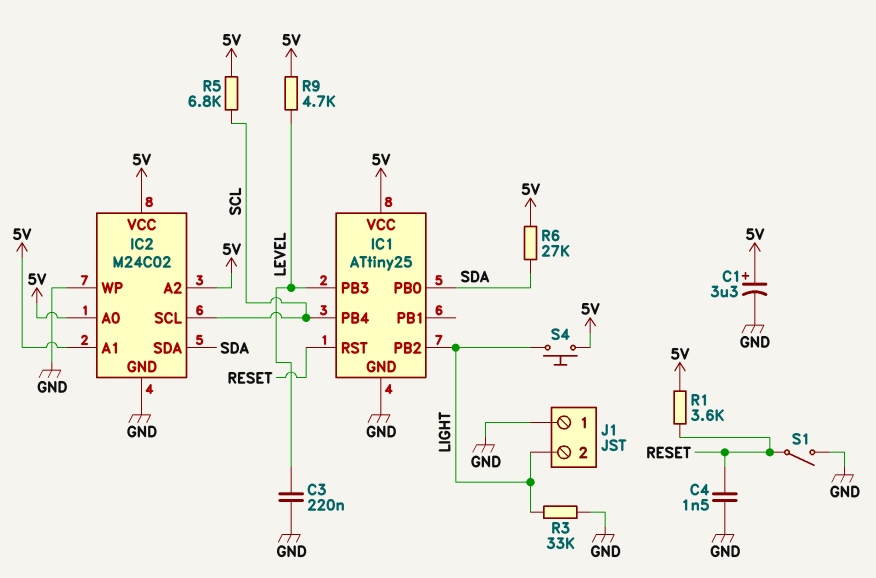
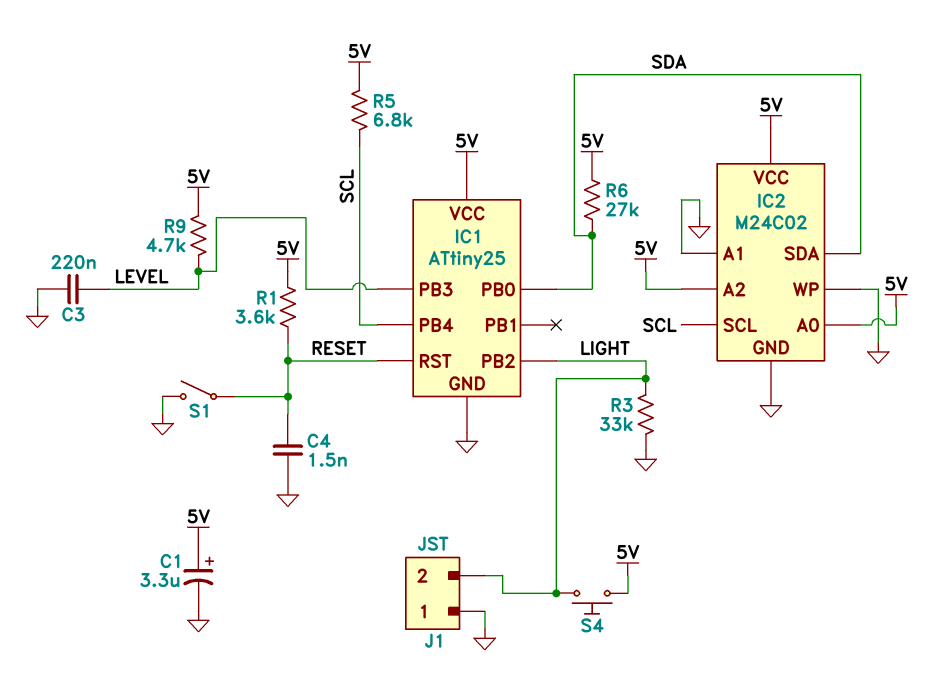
IC2 pin A1: 5V -> GND

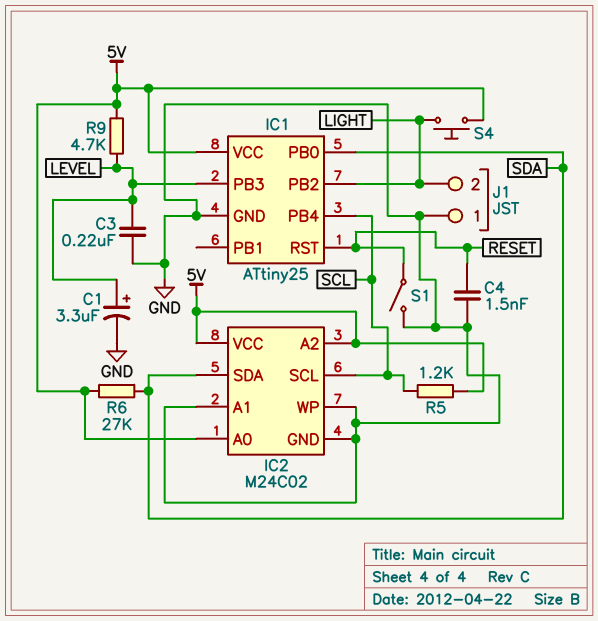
C1: 3.3uF (plus 5V, minus GND) -> 3.3uF (plus LEVEL, minus GND)
R1: 3.6k (5V, RESET) -> none
R3: 33k (GND, LIGHT) -> none
R5: 6.8k (5V, SCL) -> 1.2k (5V, SCL)

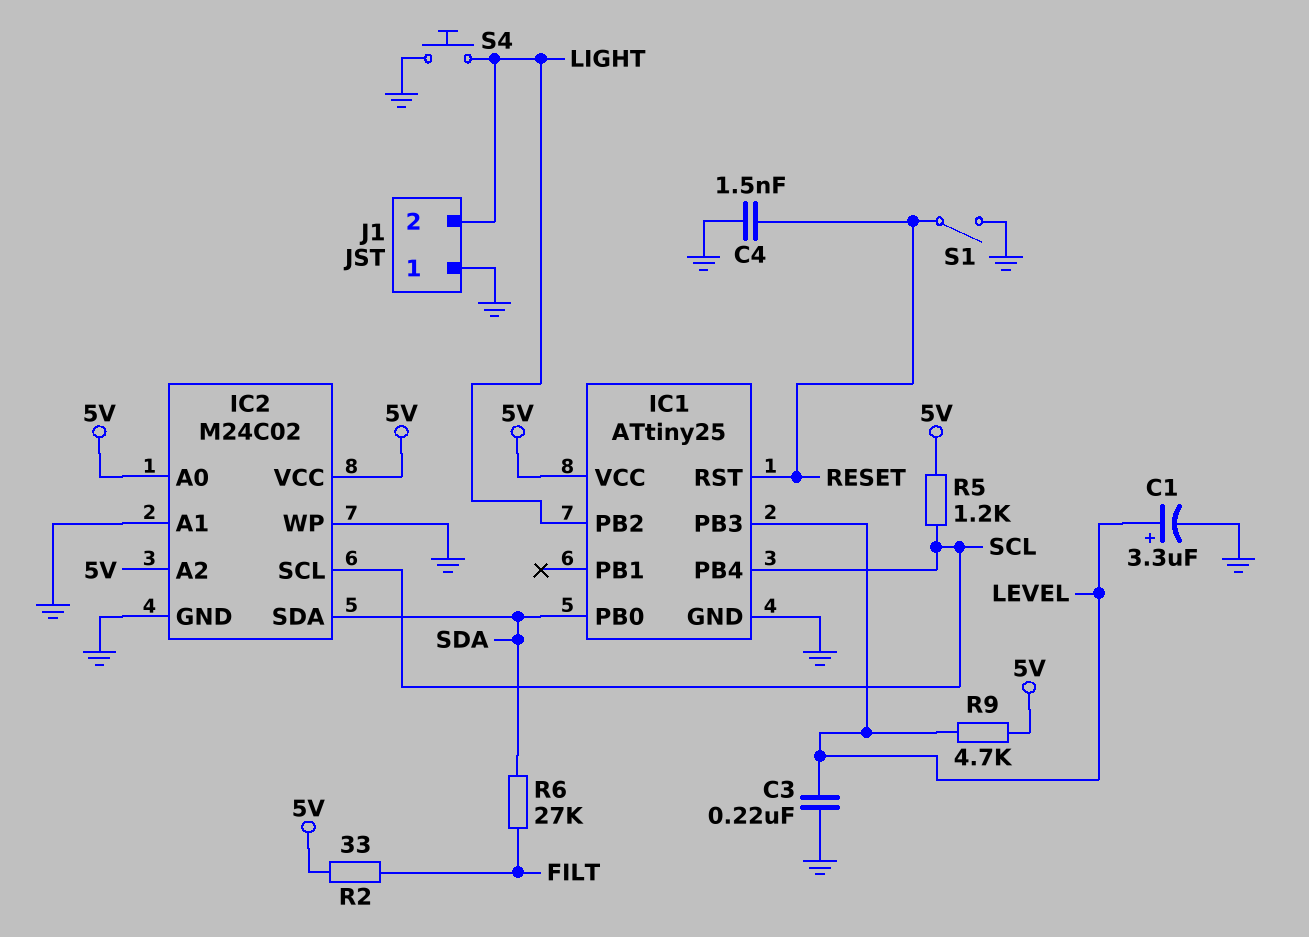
R2: none -> 33 (5V, FILT)
R6: 27k (5V, SDA) -> 27k (FILT, SDA)
S4: button (5V, LIGHT) -> button (GND, LIGHT)

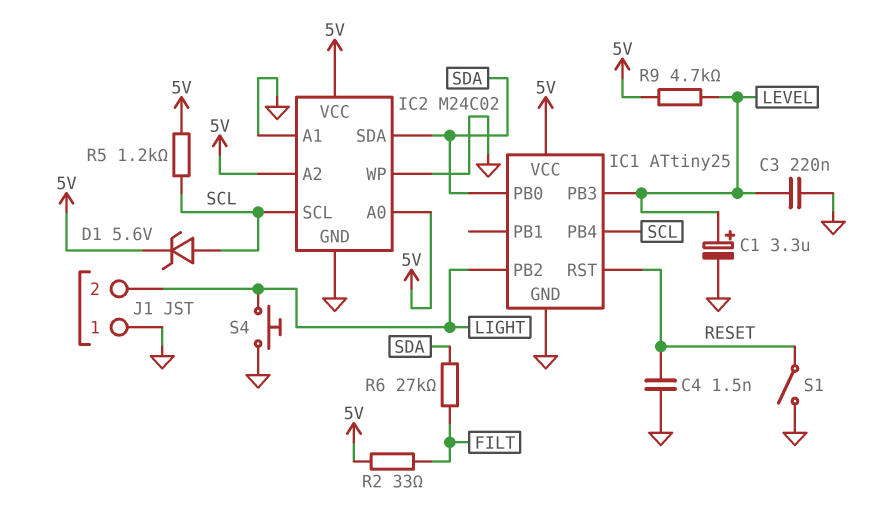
D1: none -> zener 5.6V (A SCL, K 5V)

